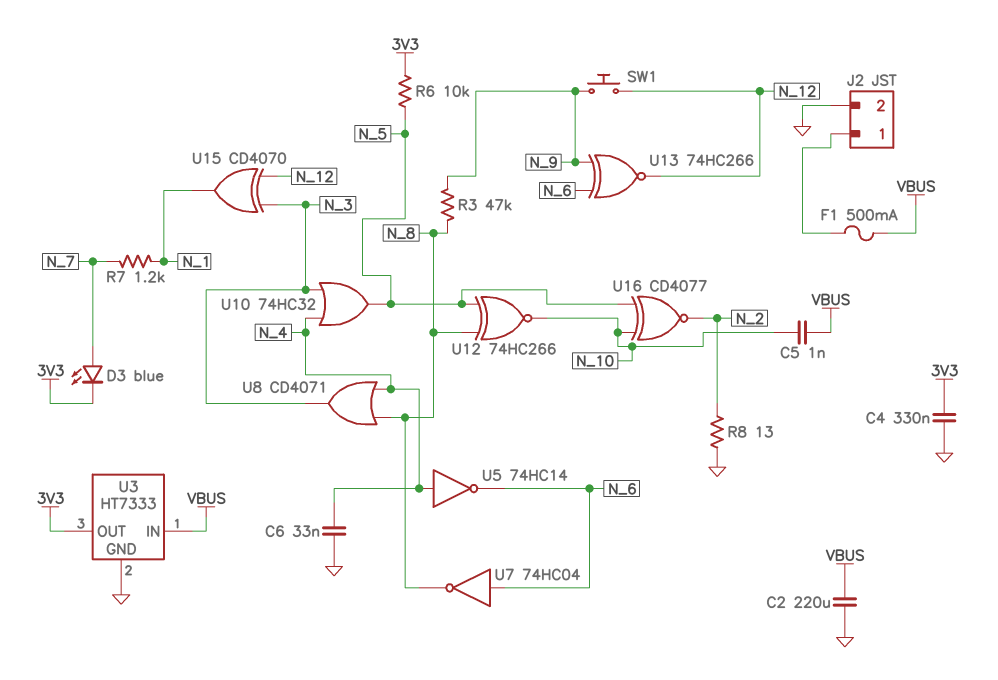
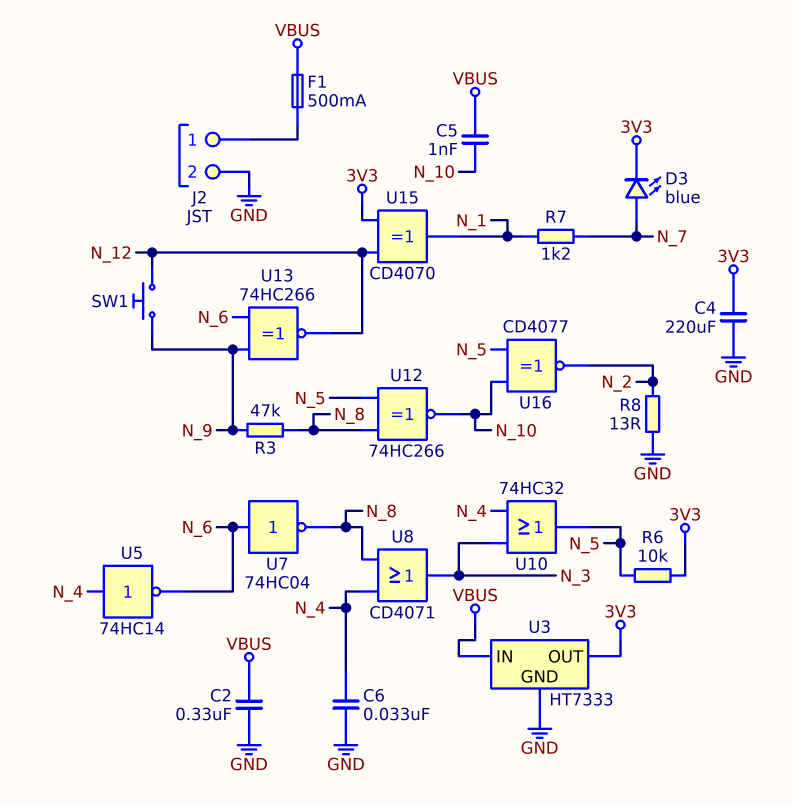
C2: 220uF (GND, VBUS) -> 330nF (GND, VBUS)
C4: 330nF (3V3, GND) -> 220uF (3V3, GND)
U15: XOR CD4070 (in N_3, in N_12, out N_1) -> XOR CD4070 (in 3V3, in N_12, out N_1)

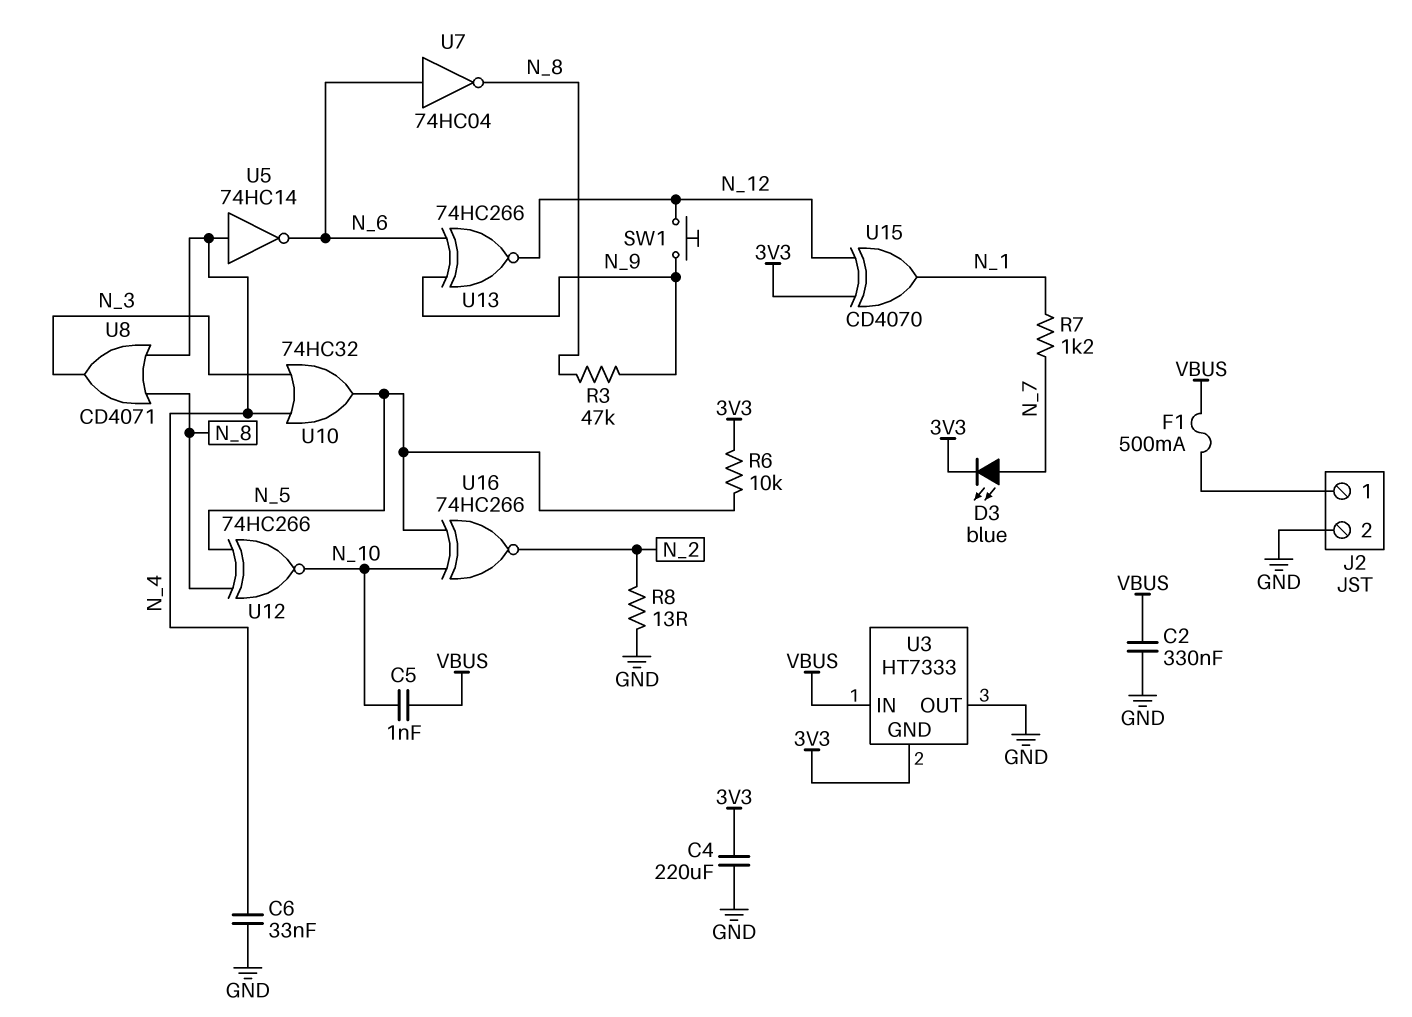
U3 pin GND: GND -> 3V3
U3 pin OUT: 3V3 -> GND
U16: XNOR CD4077 (in N_5, in N_10, out N_2) -> XNOR 74HC266 (in N_5, in N_10, out N_2)

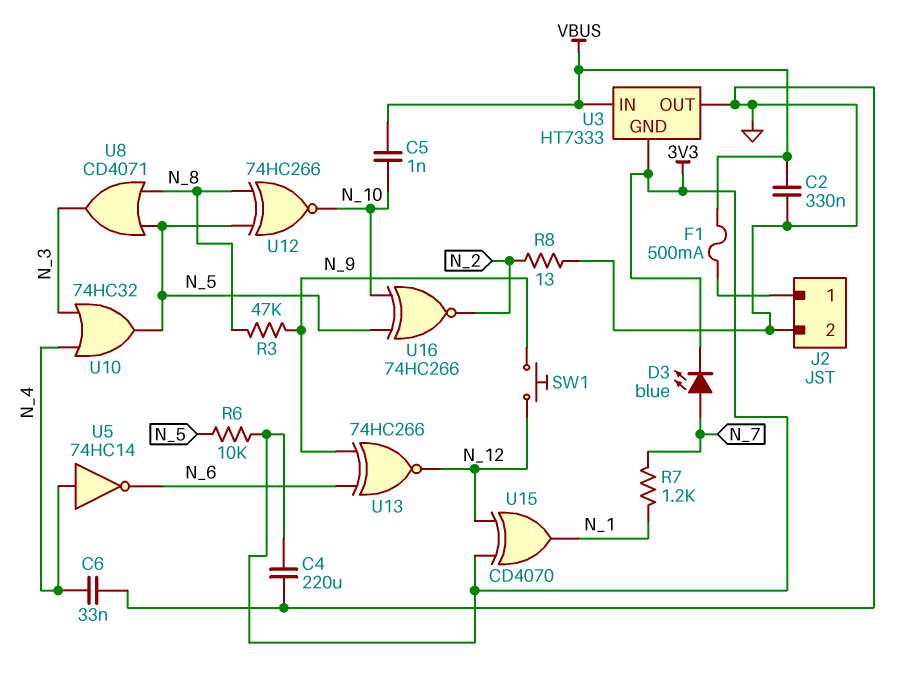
U7: NOT 74HC04 (in N_6, out N_8) -> none
U8: OR CD4071 (in N_4, in N_8, out N_3) -> OR CD4071 (in N_5, in N_8, out N_3)

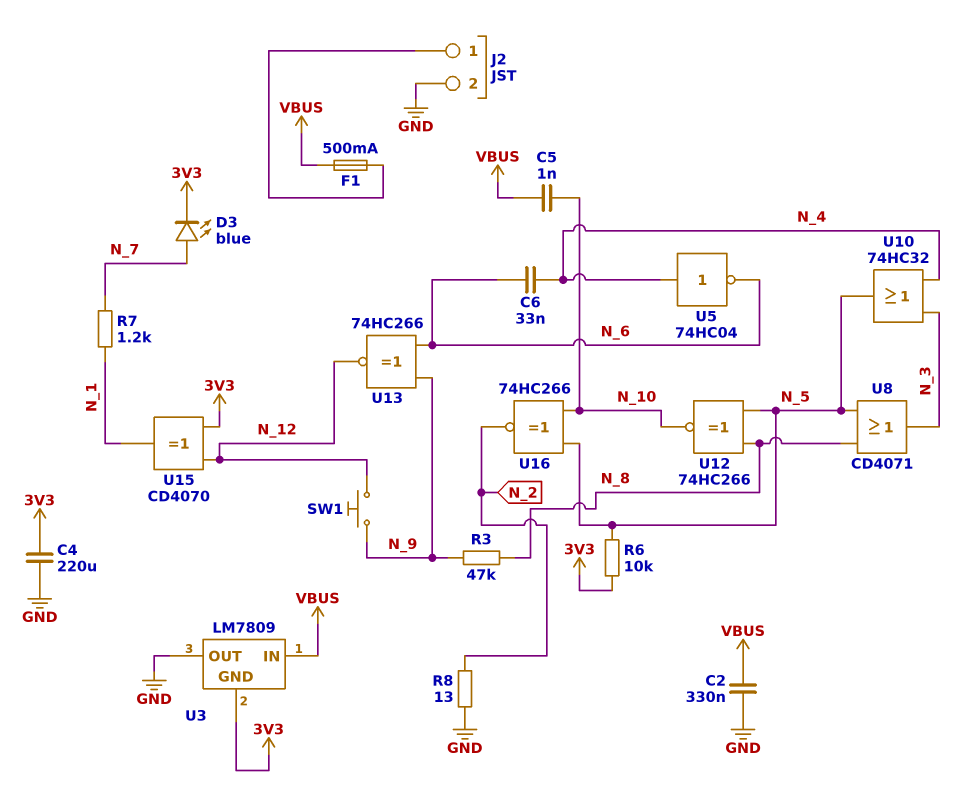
C6: 33nF (GND, N_4) -> 33nF (N_4, N_6)
U3: HT7333 -> LM7809
U5: NOT 74HC14 (in N_4, out N_6) -> NOT 74HC04 (in N_4, out N_6)

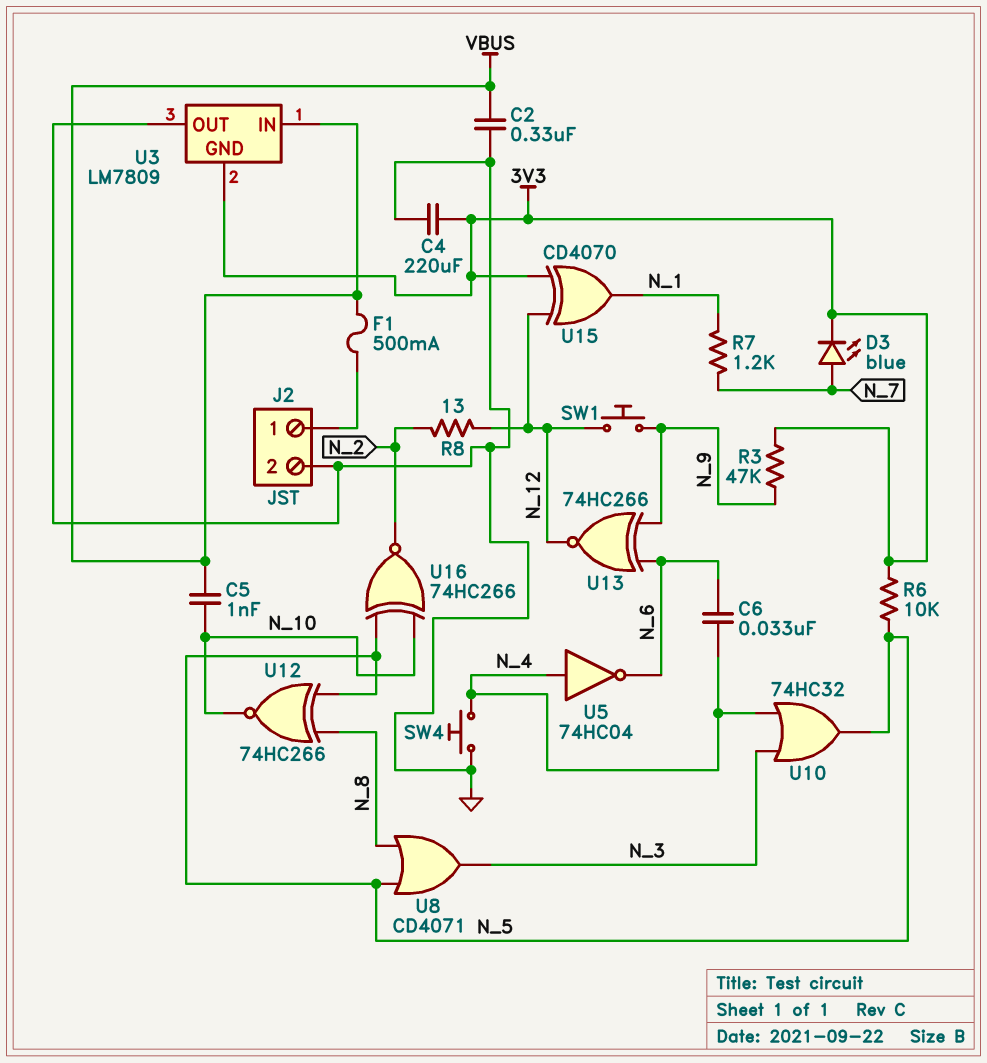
R3: 47k (N_8, N_9) -> 47k (3V3, N_9)
R8: 13 (GND, N_2) -> 13 (N_2, N_12)
SW4: none -> button (GND, N_4)

